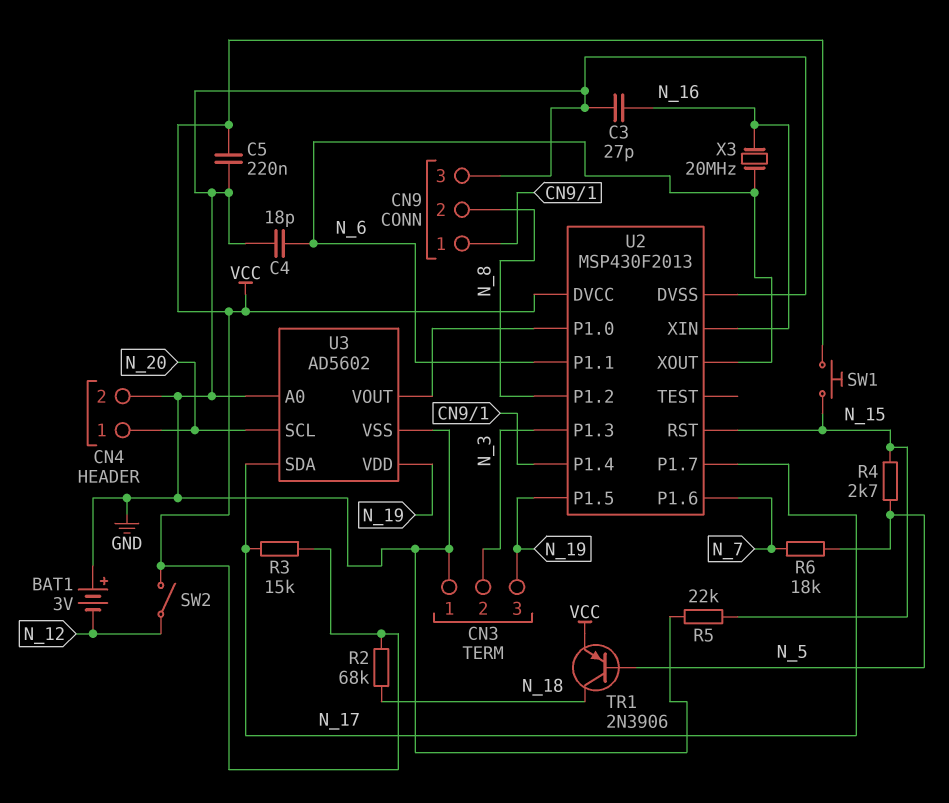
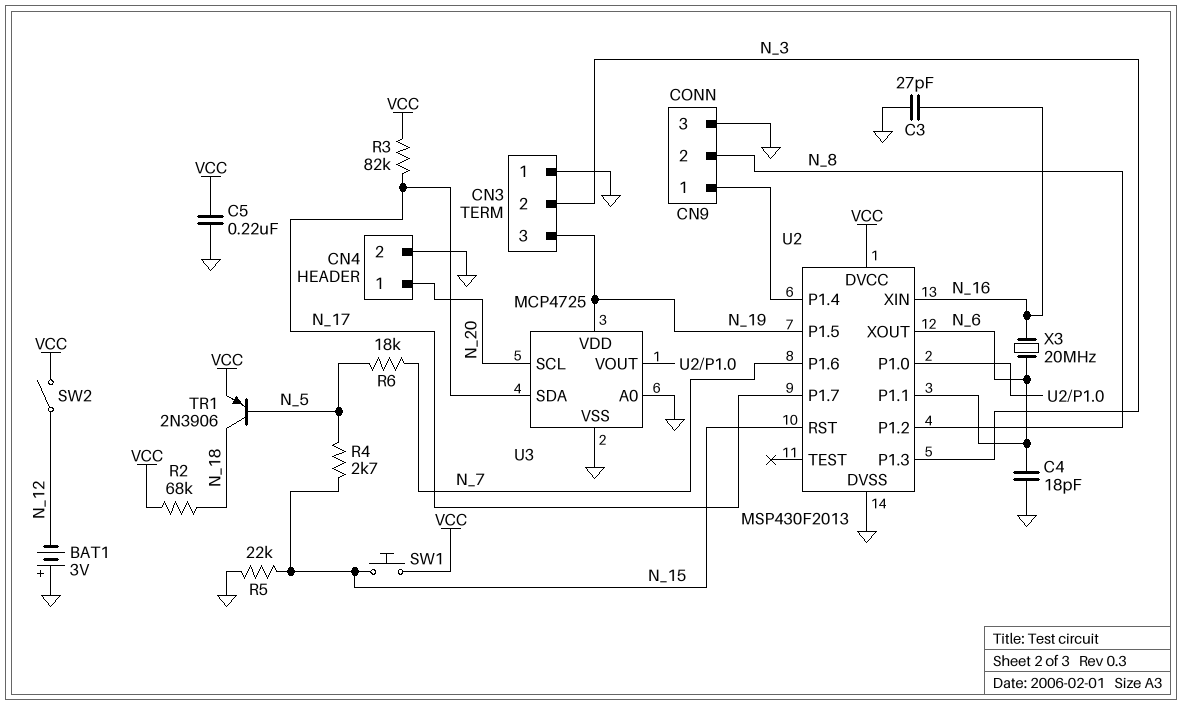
R3: 15k (N_17, VCC) -> 82k (N_17, VCC)
U3: AD5602 -> MCP4725

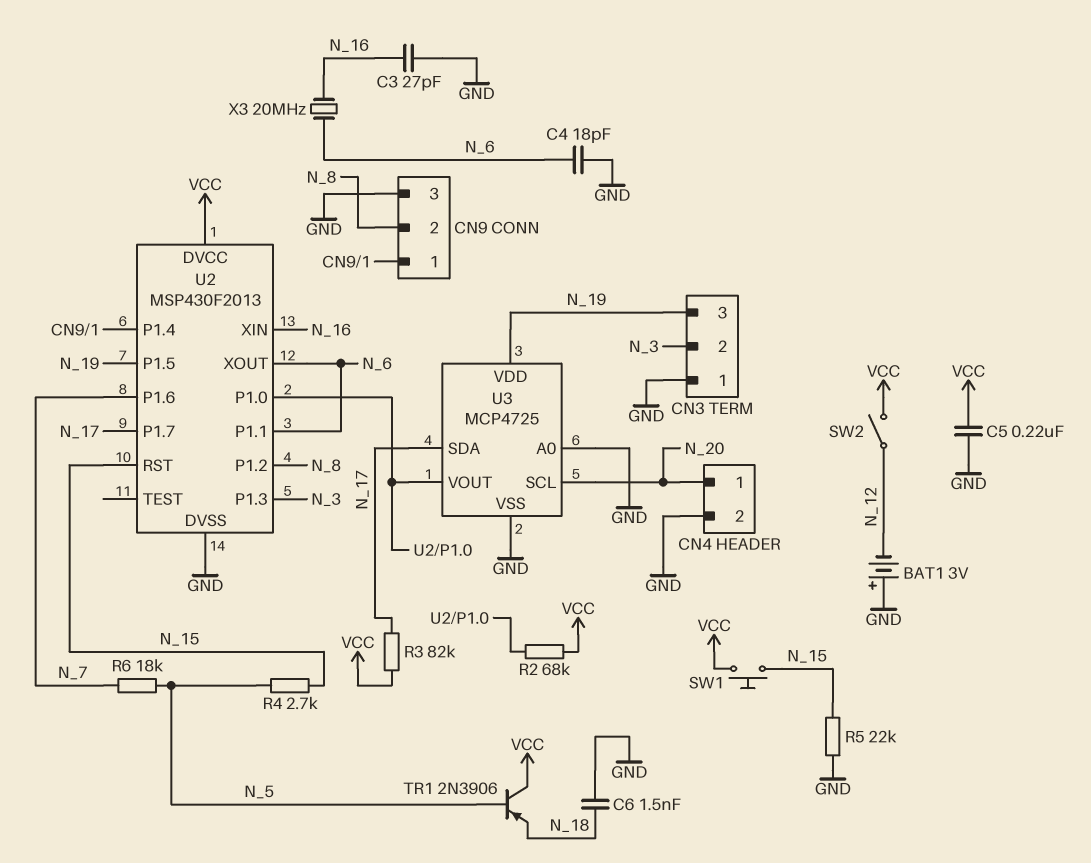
C6: none -> 1.5nF (GND, N_18)
R2: 68k (N_18, VCC) -> 68k (U2/P1.0, VCC)
TR1: PNP 2N3906 (B N_5, C N_18, E VCC) -> PNP 2N3906 (B N_5, C VCC, E N_18)

